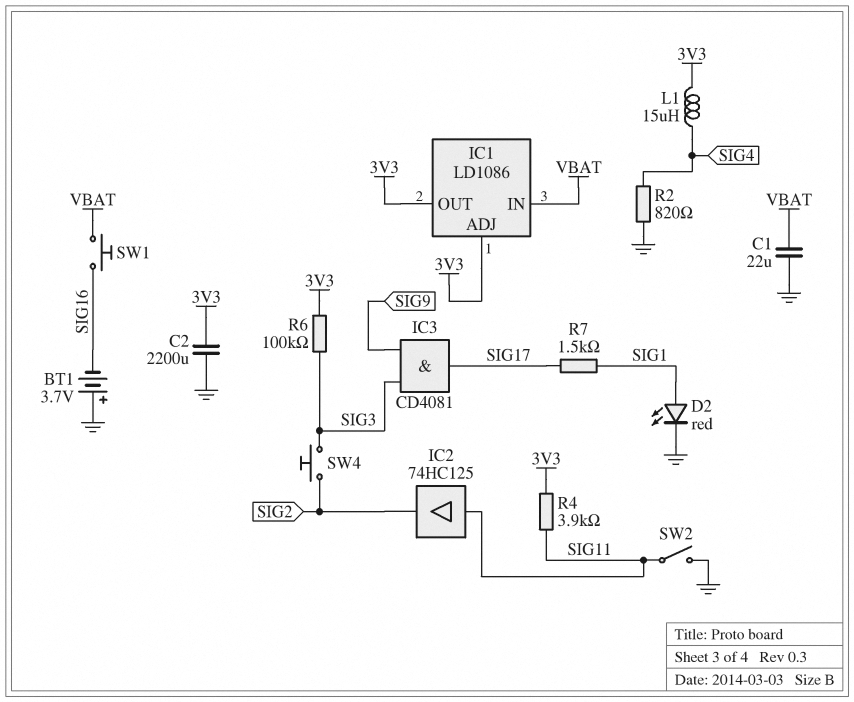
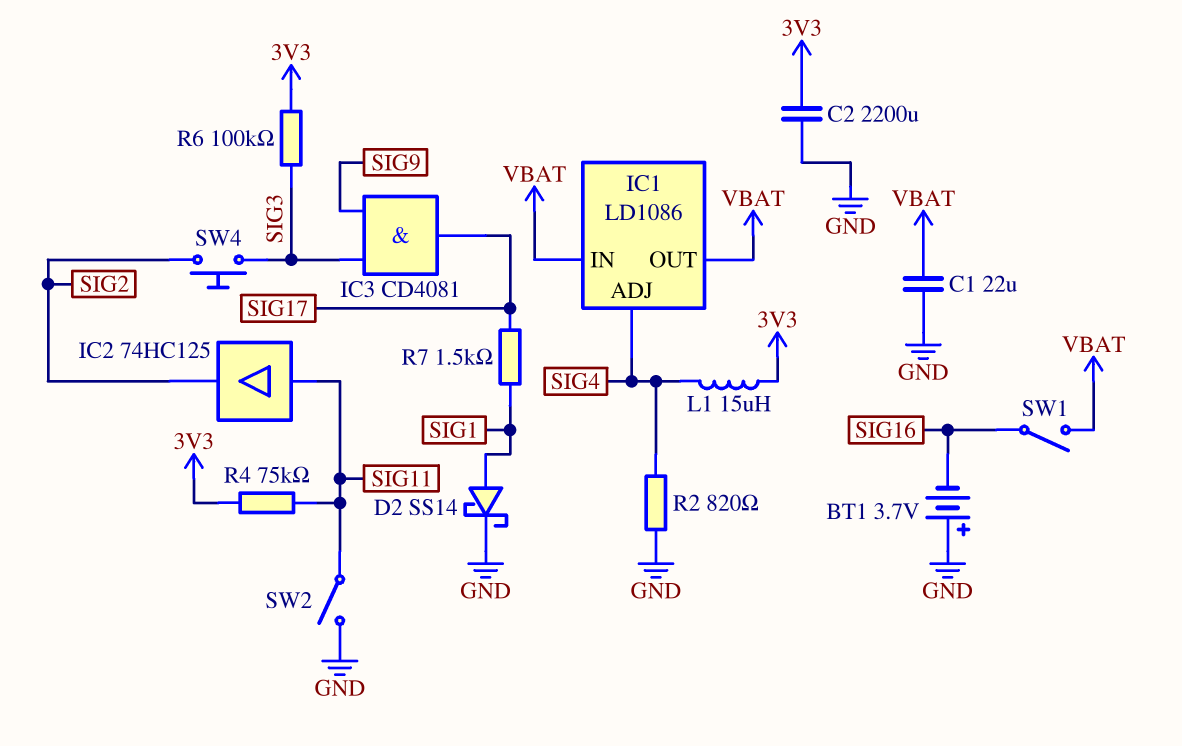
D2: LED red (A SIG1, K GND) -> schottky SS14 (A SIG1, K GND)
IC1 pin ADJ: 3V3 -> SIG4
IC1 pin OUT: 3V3 -> VBAT
R4: 3.9k (3V3, SIG11) -> 75k (3V3, SIG11)
SW1: button (SIG16, VBAT) -> switch (SIG16, VBAT)

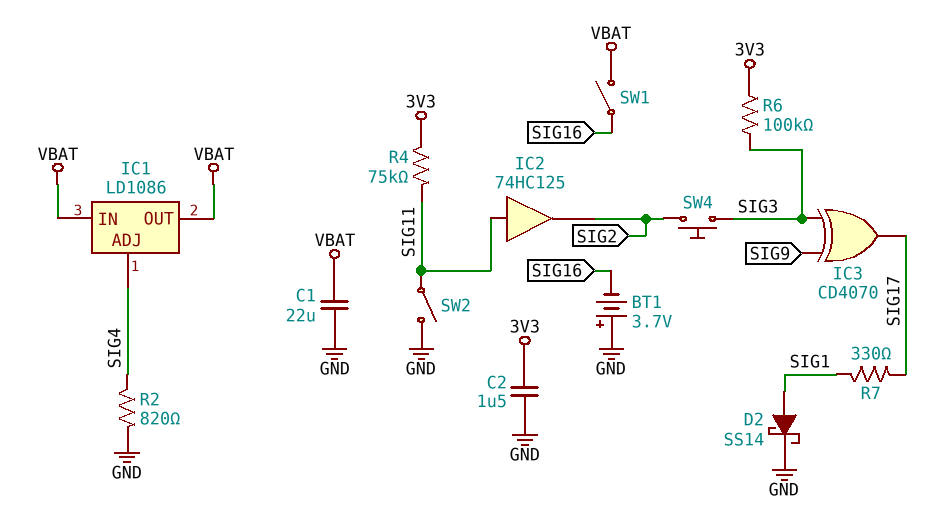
C2: 2200uF (3V3, GND) -> 1.5uF (3V3, GND)
IC3: AND CD4081 (in SIG3, in SIG9, out SIG17) -> XOR CD4070 (in SIG3, in SIG9, out SIG17)
L1: 15uH (3V3, SIG4) -> none
R7: 1.5k (SIG1, SIG17) -> 330 (SIG1, SIG17)

